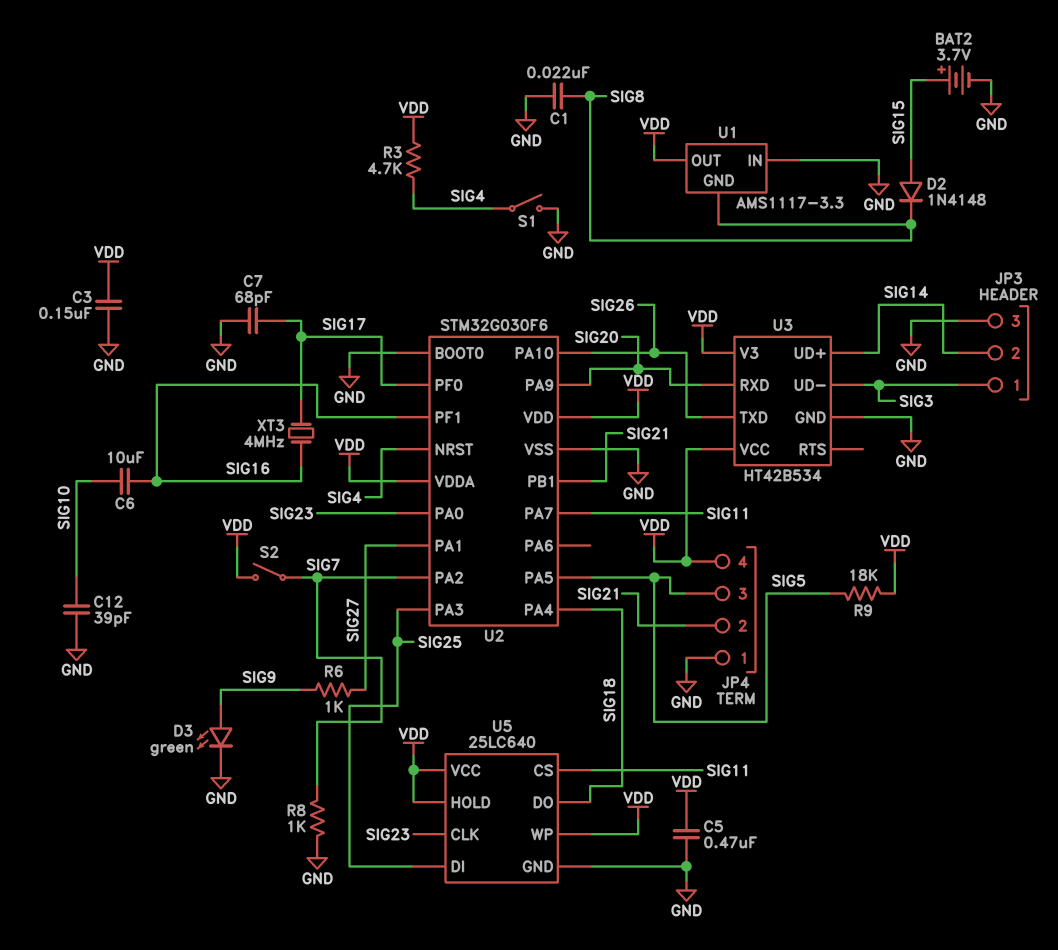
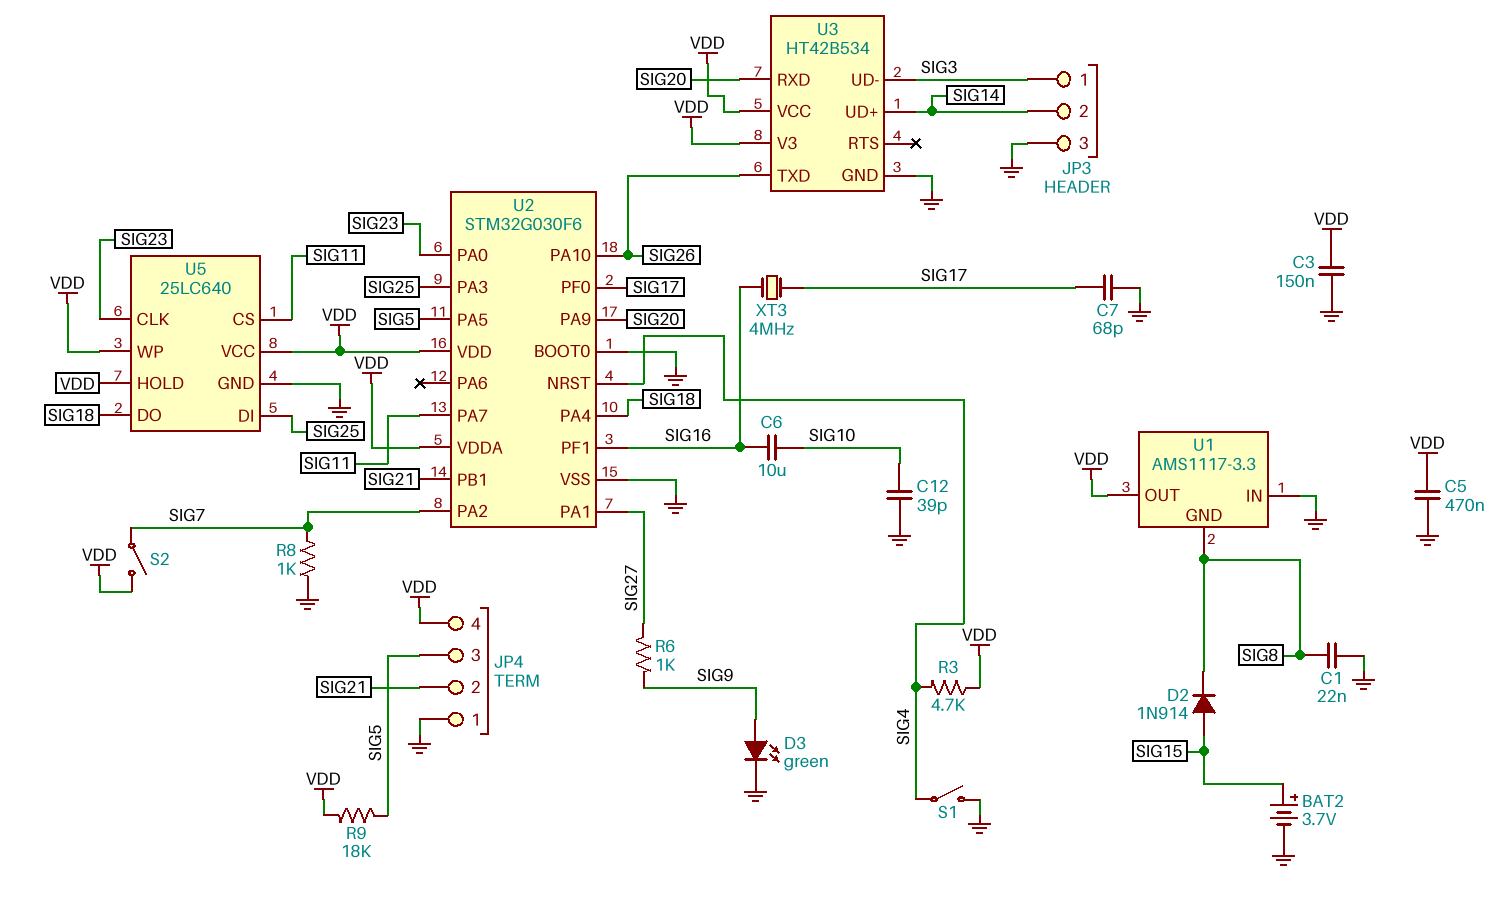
D2: diode 1N4148 (A SIG15, K SIG8) -> diode 1N914 (A SIG15, K SIG8)

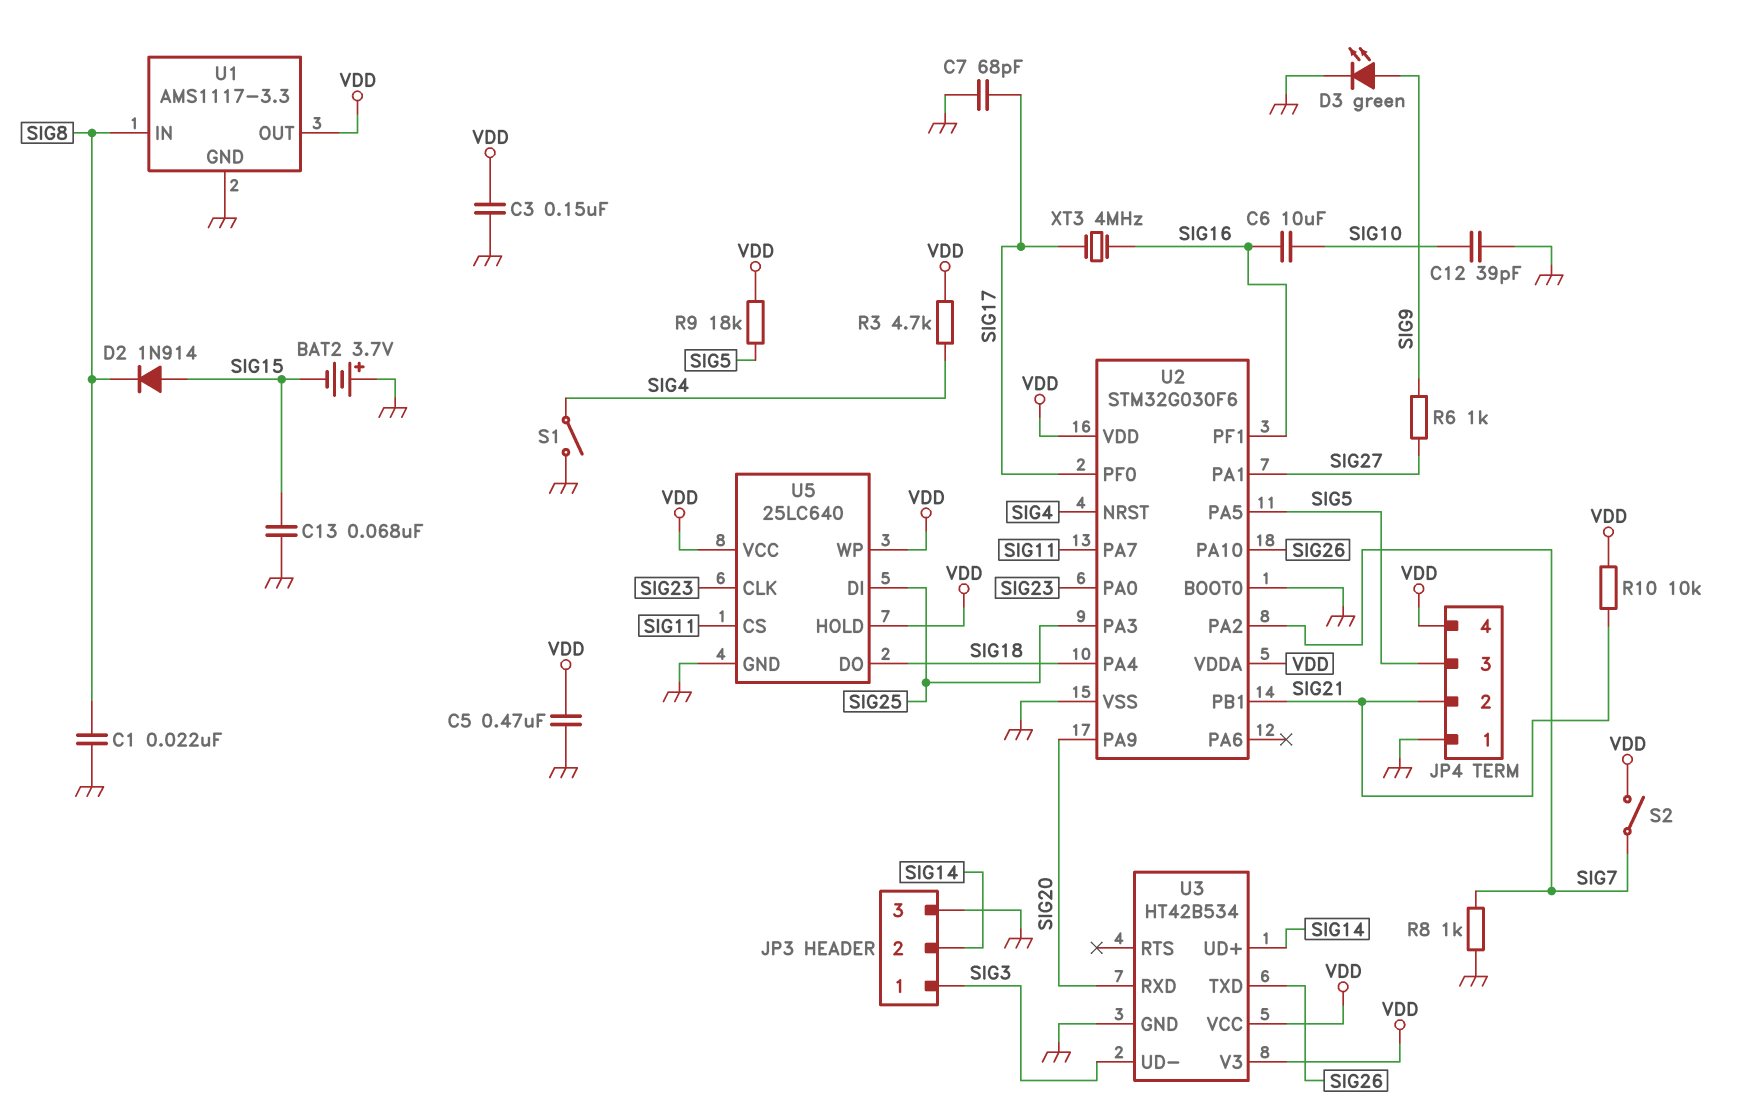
BAT2: 3.7V (plus SIG15, minus GND) -> 3.7V (plus GND, minus SIG15)
C13: none -> 68nF (GND, SIG15)
R10: none -> 10k (SIG21, VDD)
U1 pin GND: SIG8 -> GND
U1 pin IN: GND -> SIG8

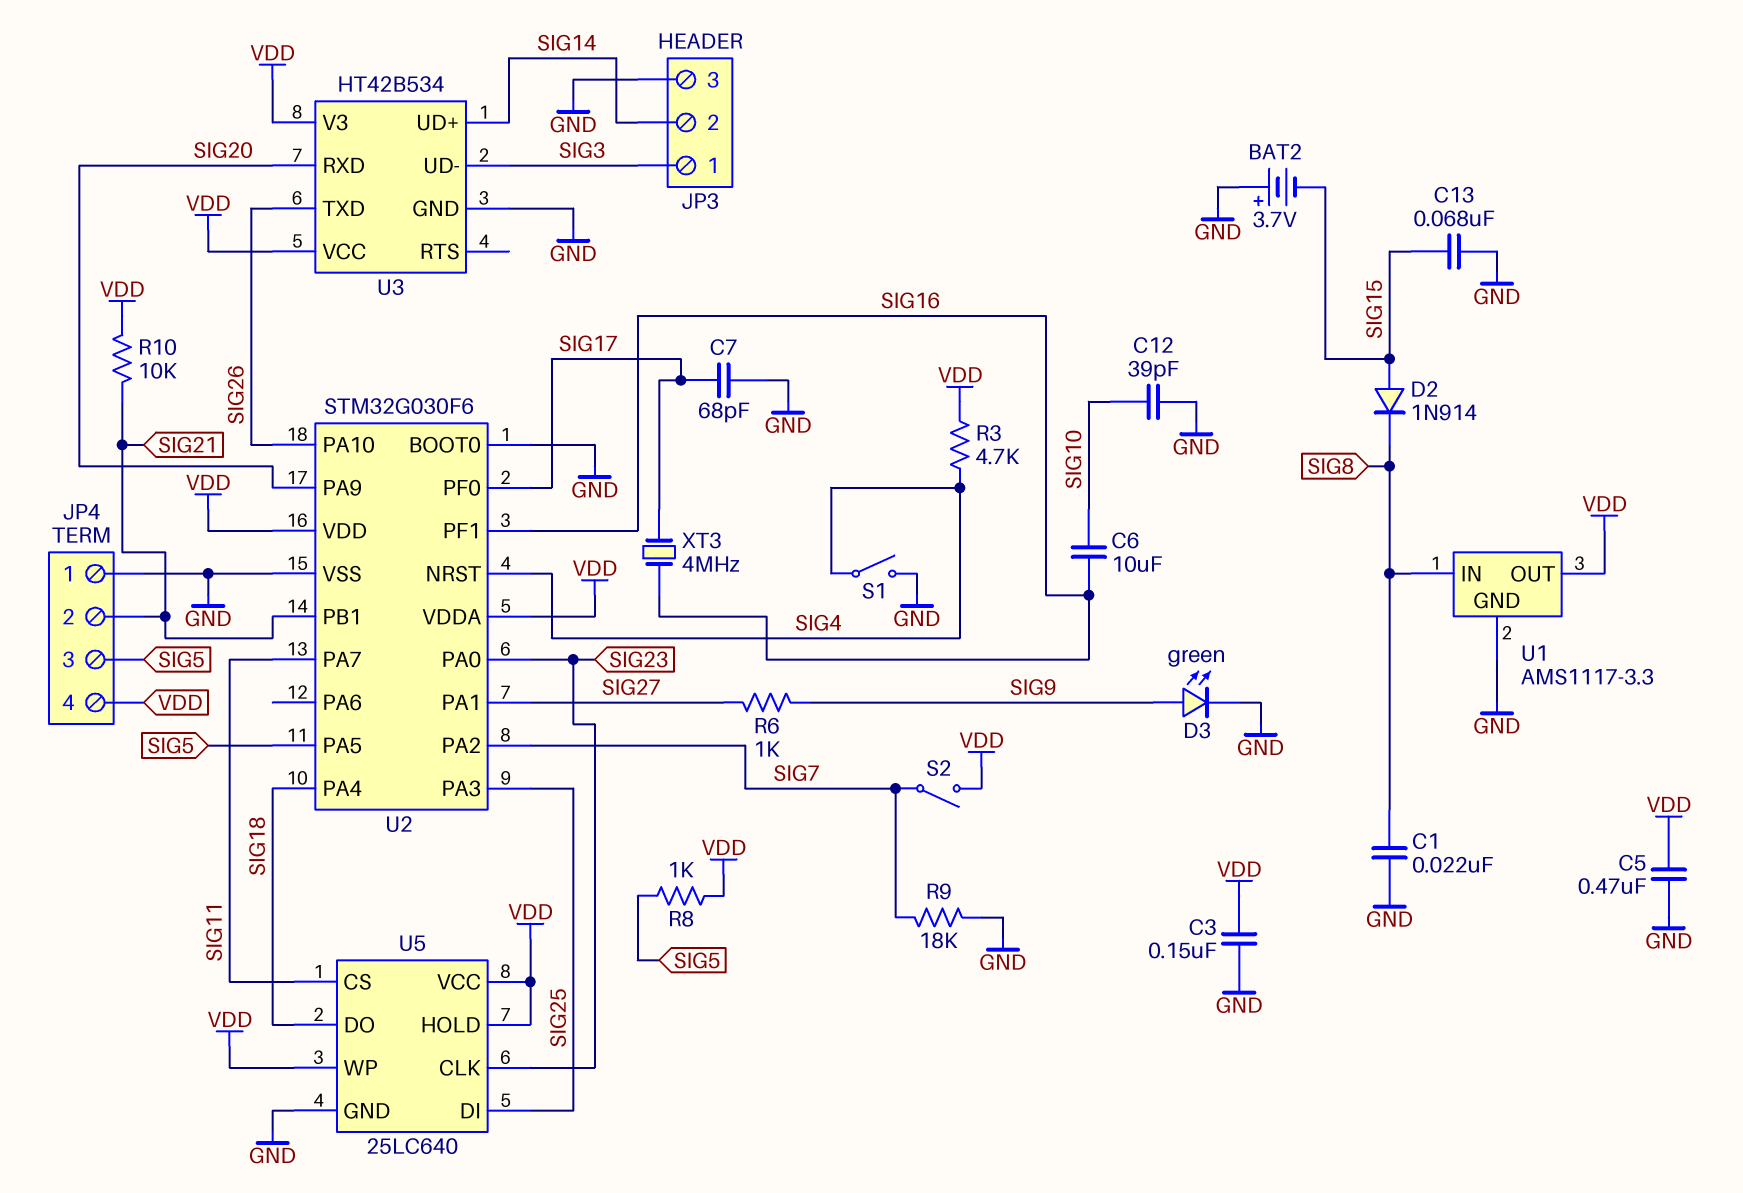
R8: 1k (GND, SIG7) -> 1k (SIG5, VDD)
R9: 18k (SIG5, VDD) -> 18k (GND, SIG7)

